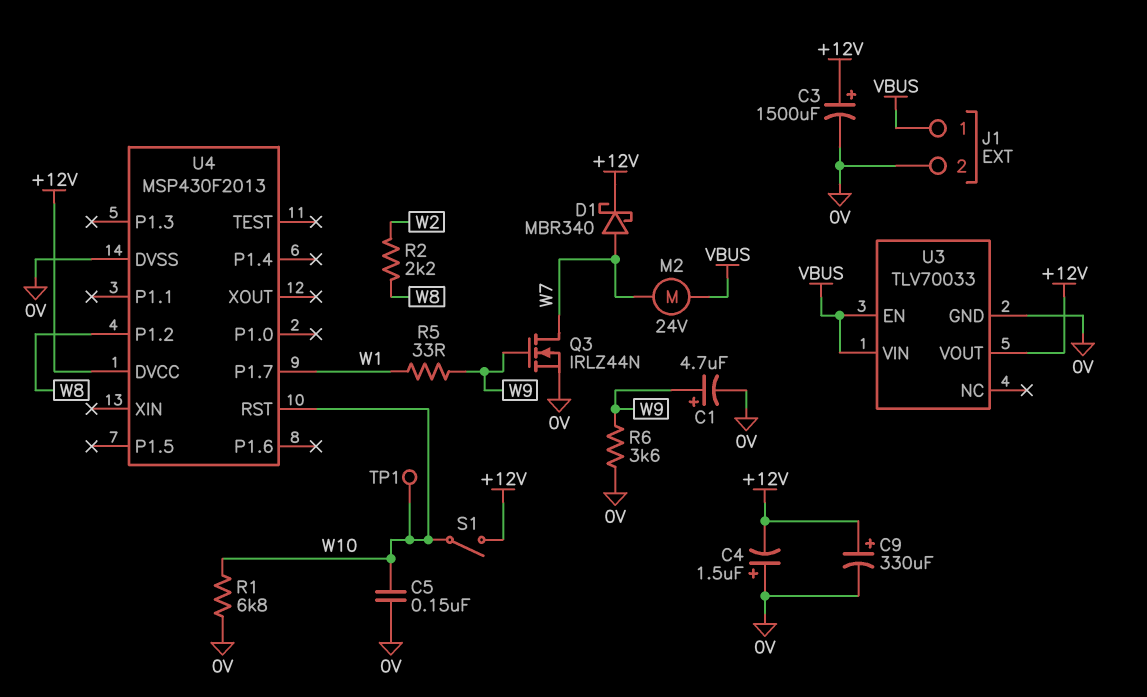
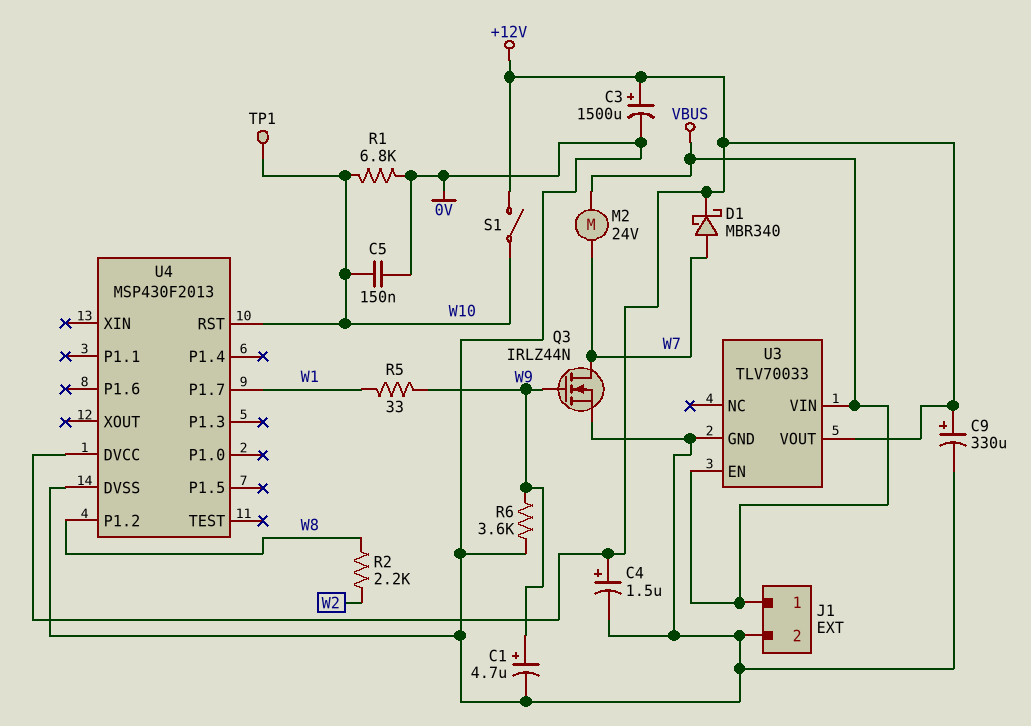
C4: 1.5uF (plus 0V, minus +12V) -> 1.5uF (plus +12V, minus 0V)

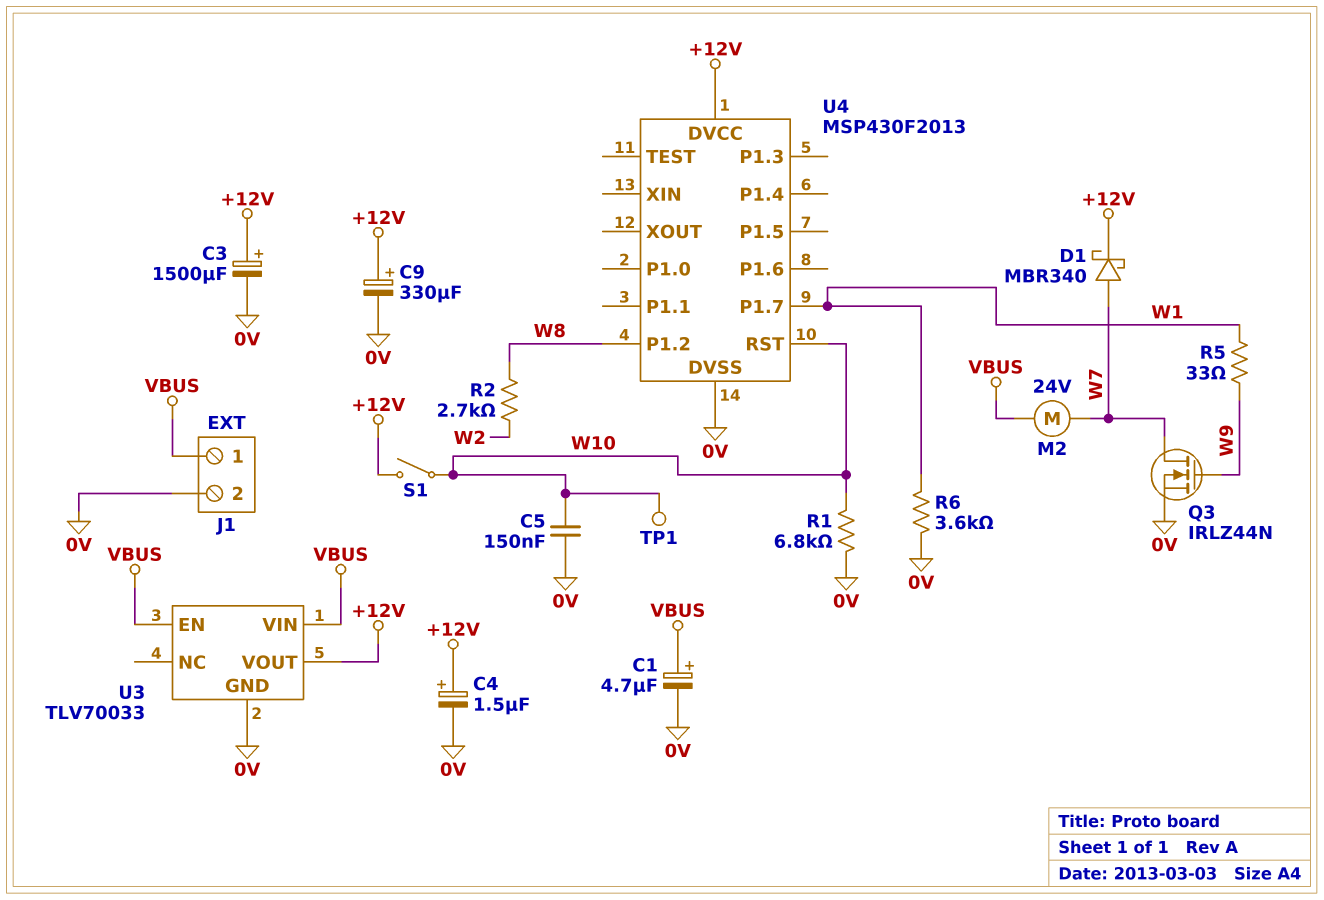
C1: 4.7uF (plus W9, minus 0V) -> 4.7uF (plus VBUS, minus 0V)
R2: 2.2k (W2, W8) -> 2.7k (W2, W8)
R6: 3.6k (0V, W9) -> 3.6k (0V, W1)

